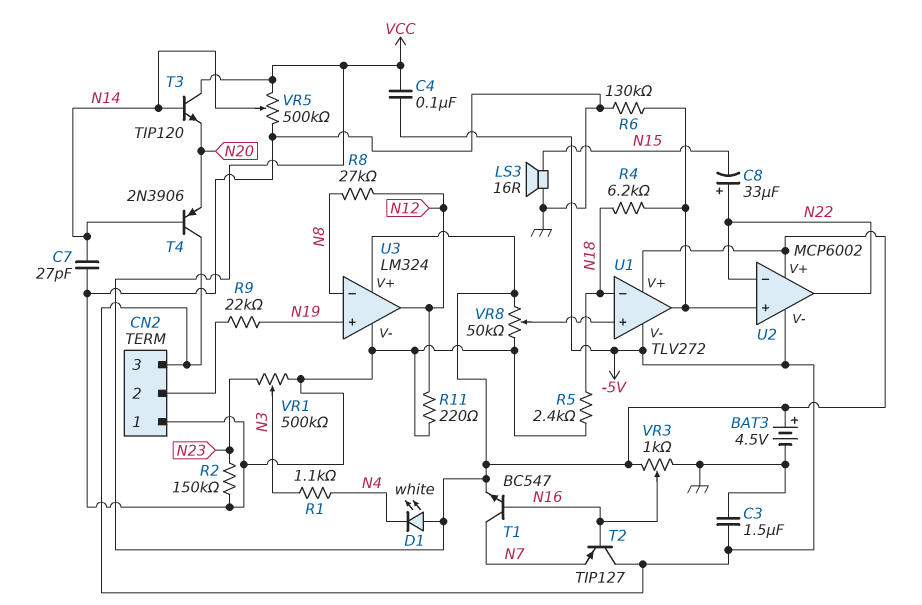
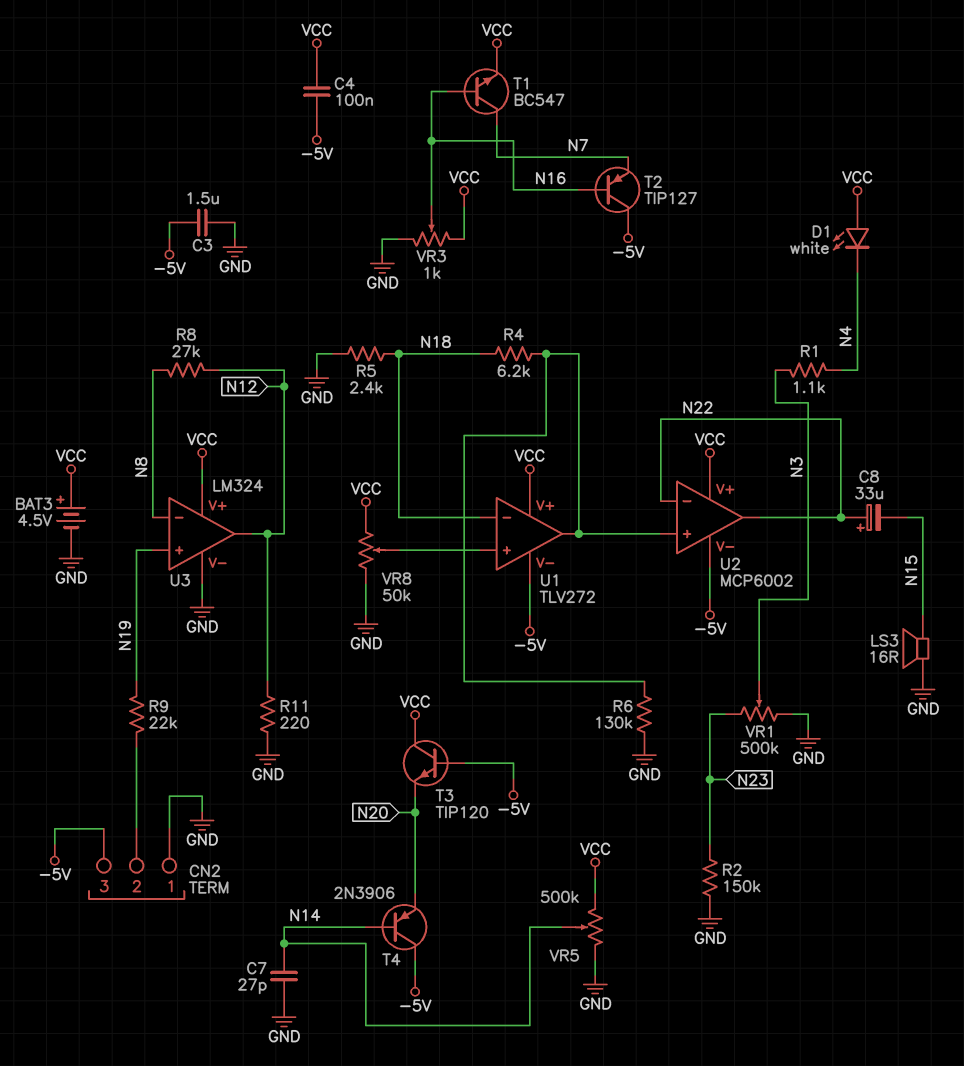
T3: NPN TIP120 (B N14, C VCC, E N20) -> NPN TIP120 (B -5V, C VCC, E N20)

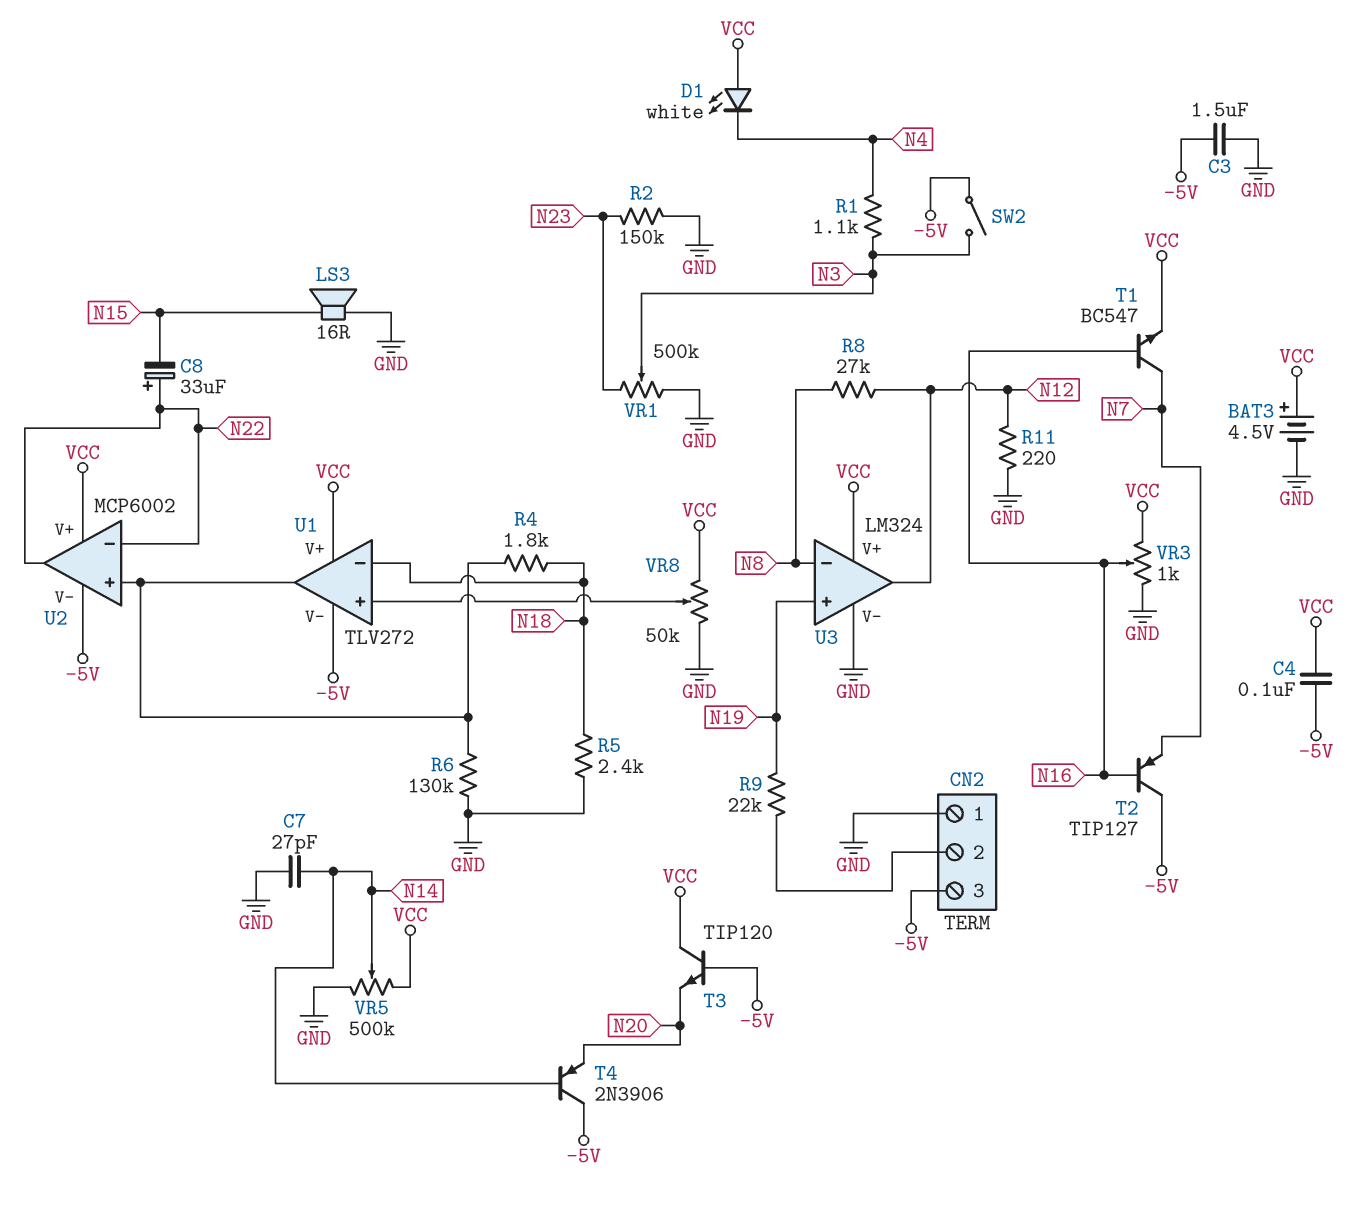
R4: 6.2k (N18, U1/out) -> 1.8k (N18, U1/out)
SW2: none -> switch (-5V, N3)

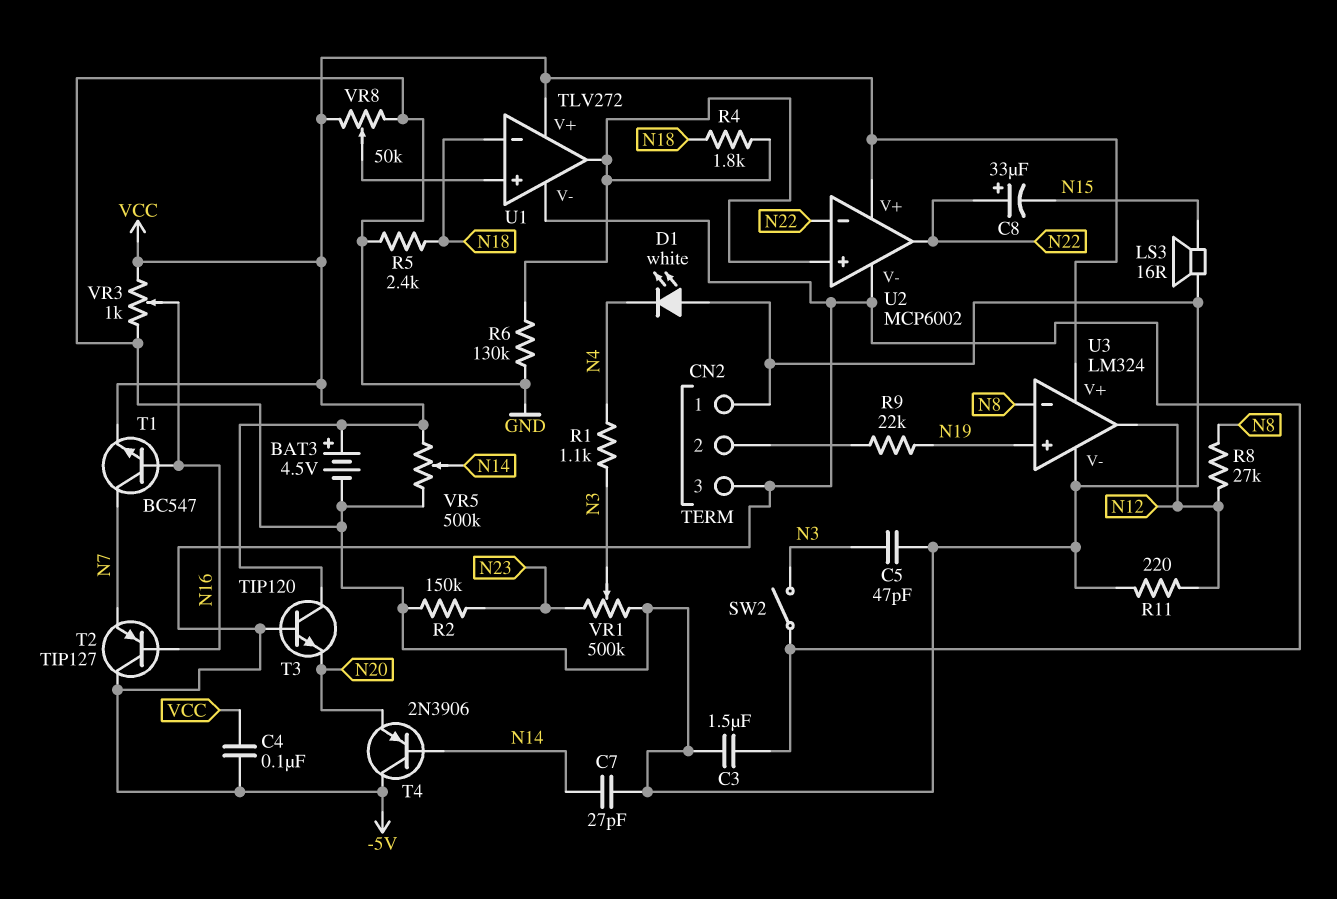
C5: none -> 47pF (GND, N3)
D1: LED white (A VCC, K N4) -> LED white (A GND, K N4)

